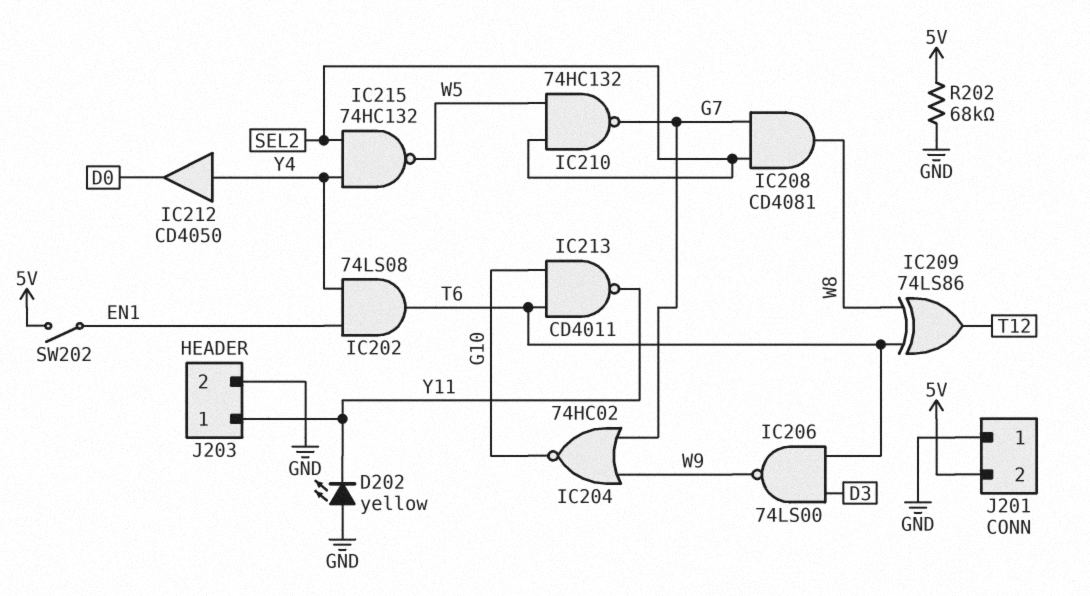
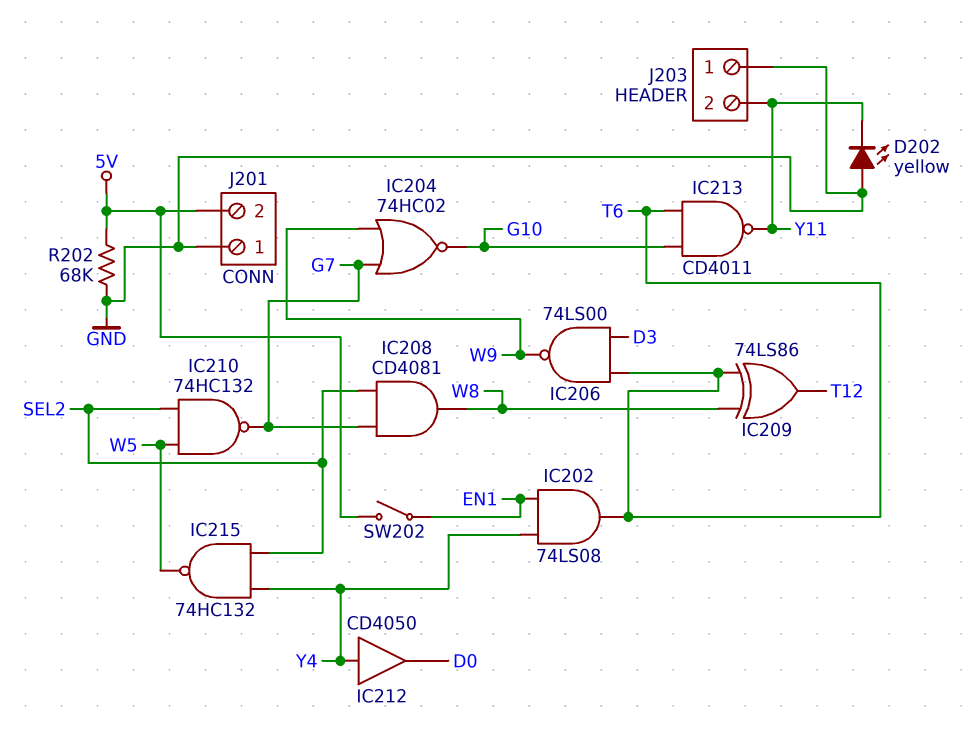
J203 pin 1: Y11 -> GND
J203 pin 2: GND -> Y11

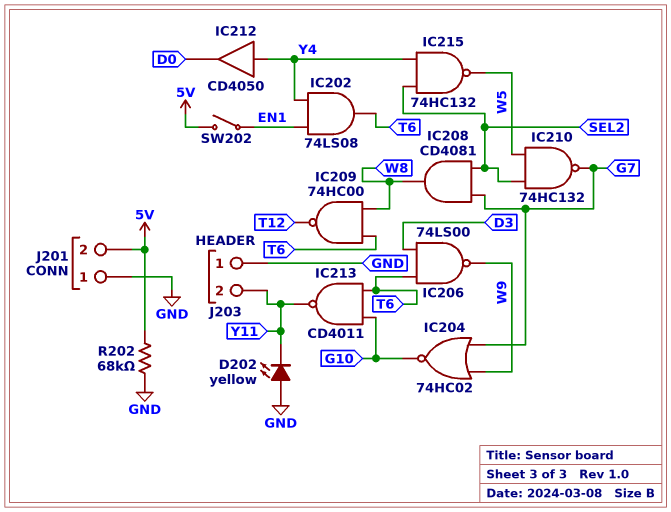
IC209: XOR 74LS86 (in T6, in W8, out T12) -> NAND 74HC00 (in T6, in W8, out T12)

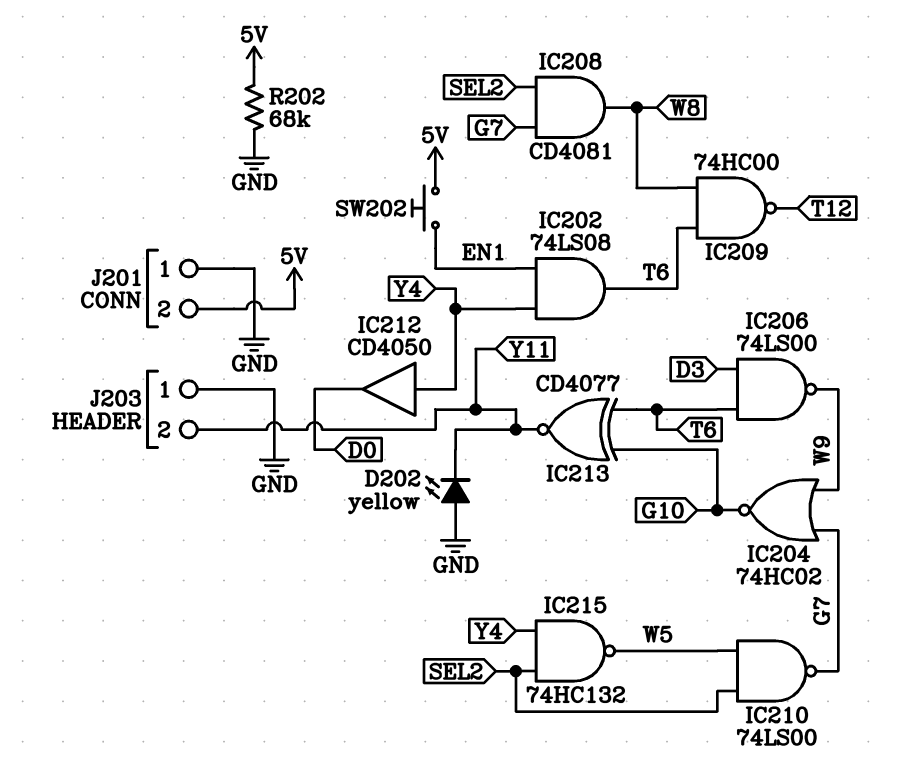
IC210: NAND 74HC132 (in SEL2, in W5, out G7) -> NAND 74LS00 (in SEL2, in W5, out G7)
IC213: NAND CD4011 (in G10, in T6, out Y11) -> XNOR CD4077 (in G10, in T6, out Y11)
SW202: switch (5V, EN1) -> button (5V, EN1)

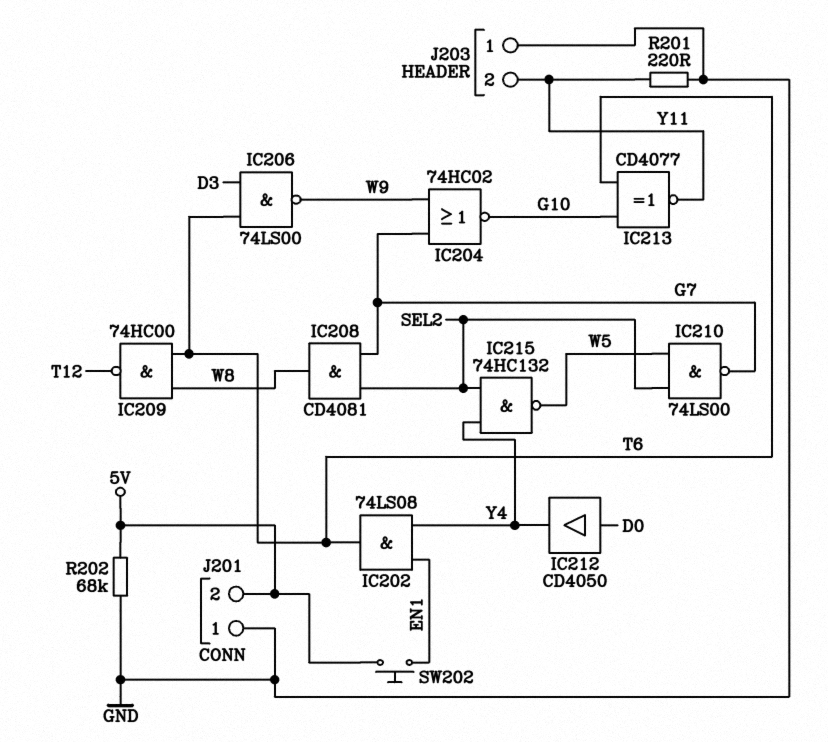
D202: LED yellow (A GND, K Y11) -> none
IC212: buffer CD4050 (in Y4, out D0) -> buffer CD4050 (in D0, out Y4)
R201: none -> 220 (GND, Y11)

